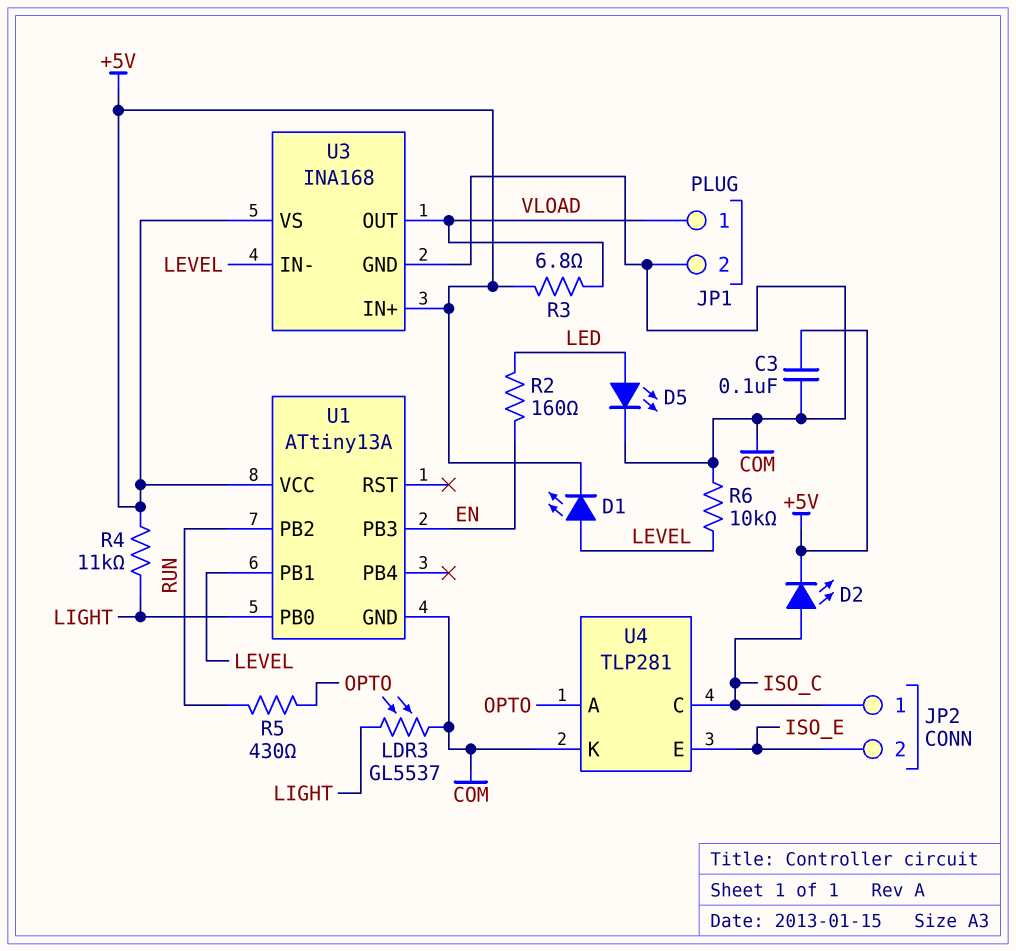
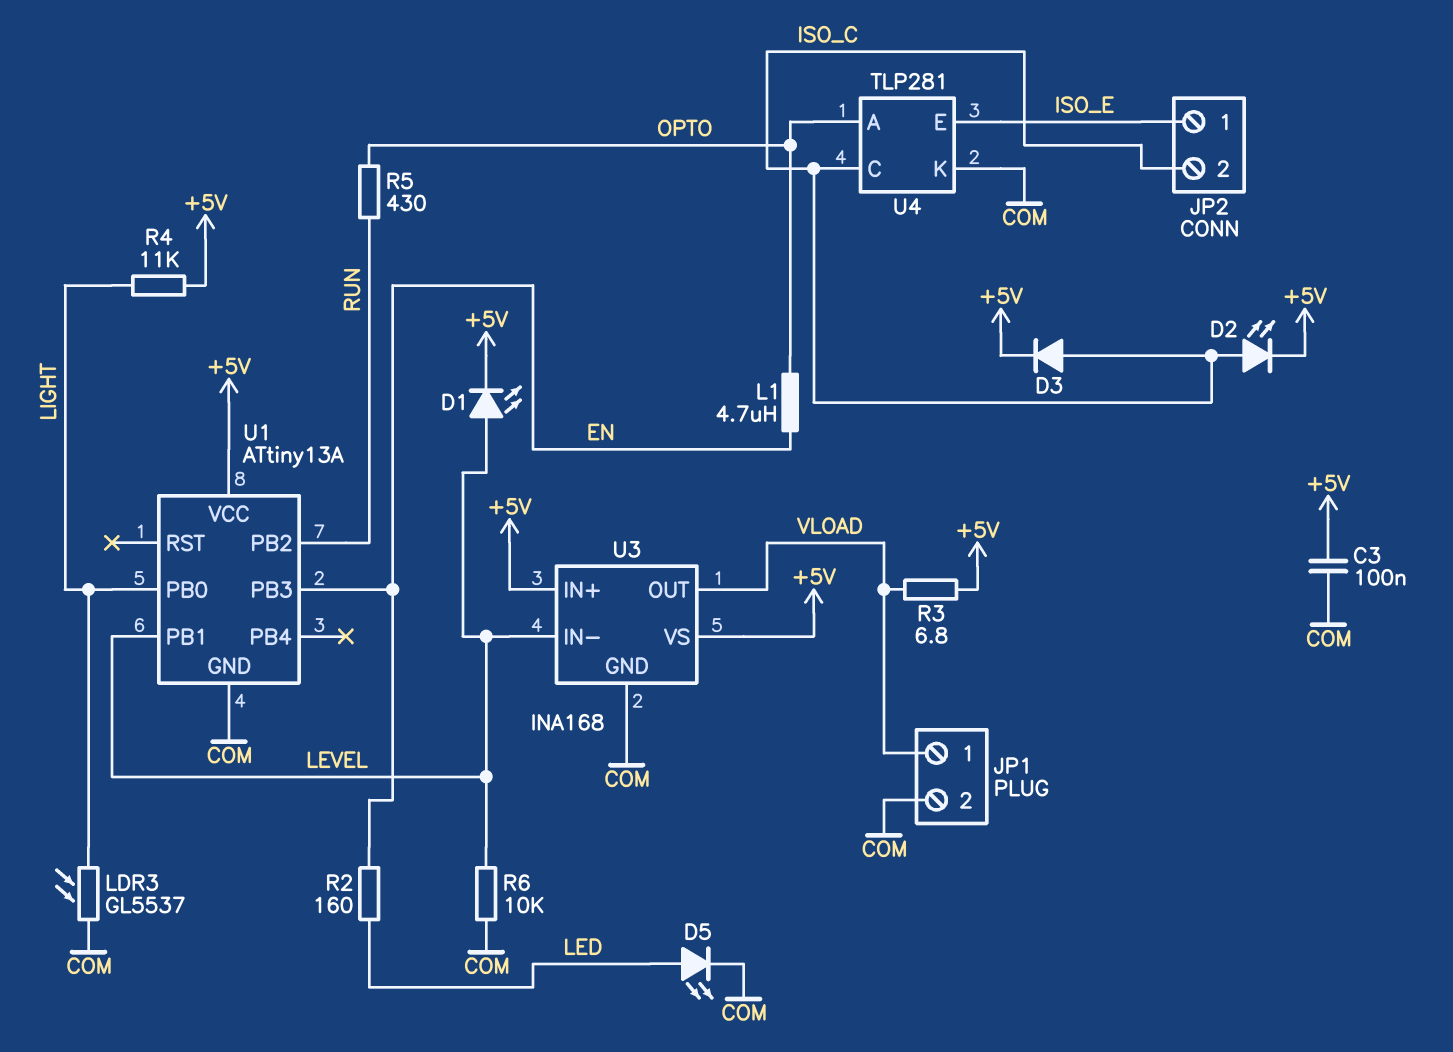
D3: none -> diode (A ISO_C, K +5V)
JP2 pin 1: ISO_C -> ISO_E
JP2 pin 2: ISO_E -> ISO_C
L1: none -> 4.7uH (EN, OPTO)

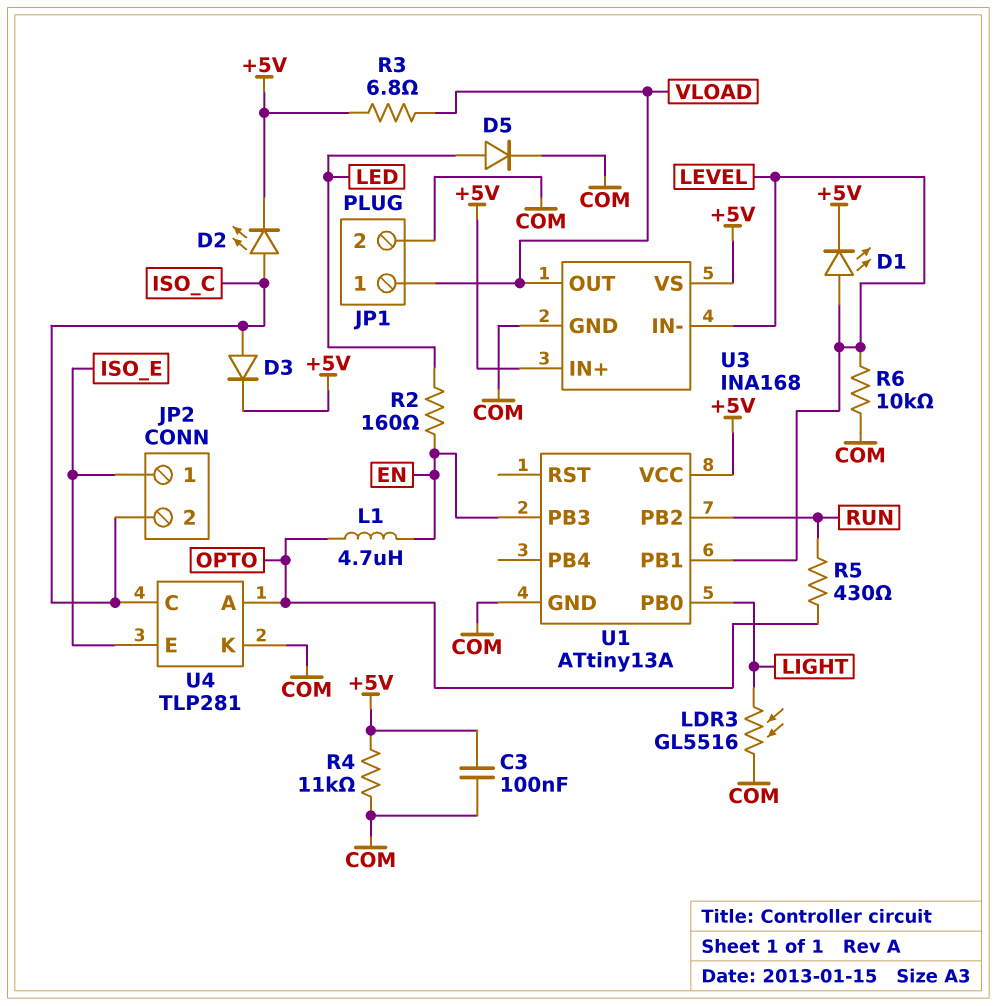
D5: LED (A LED, K COM) -> diode (A LED, K COM)
LDR3: GL5537 (COM, LIGHT) -> GL5516 (COM, LIGHT)
R4: 11k (+5V, LIGHT) -> 11k (+5V, COM)

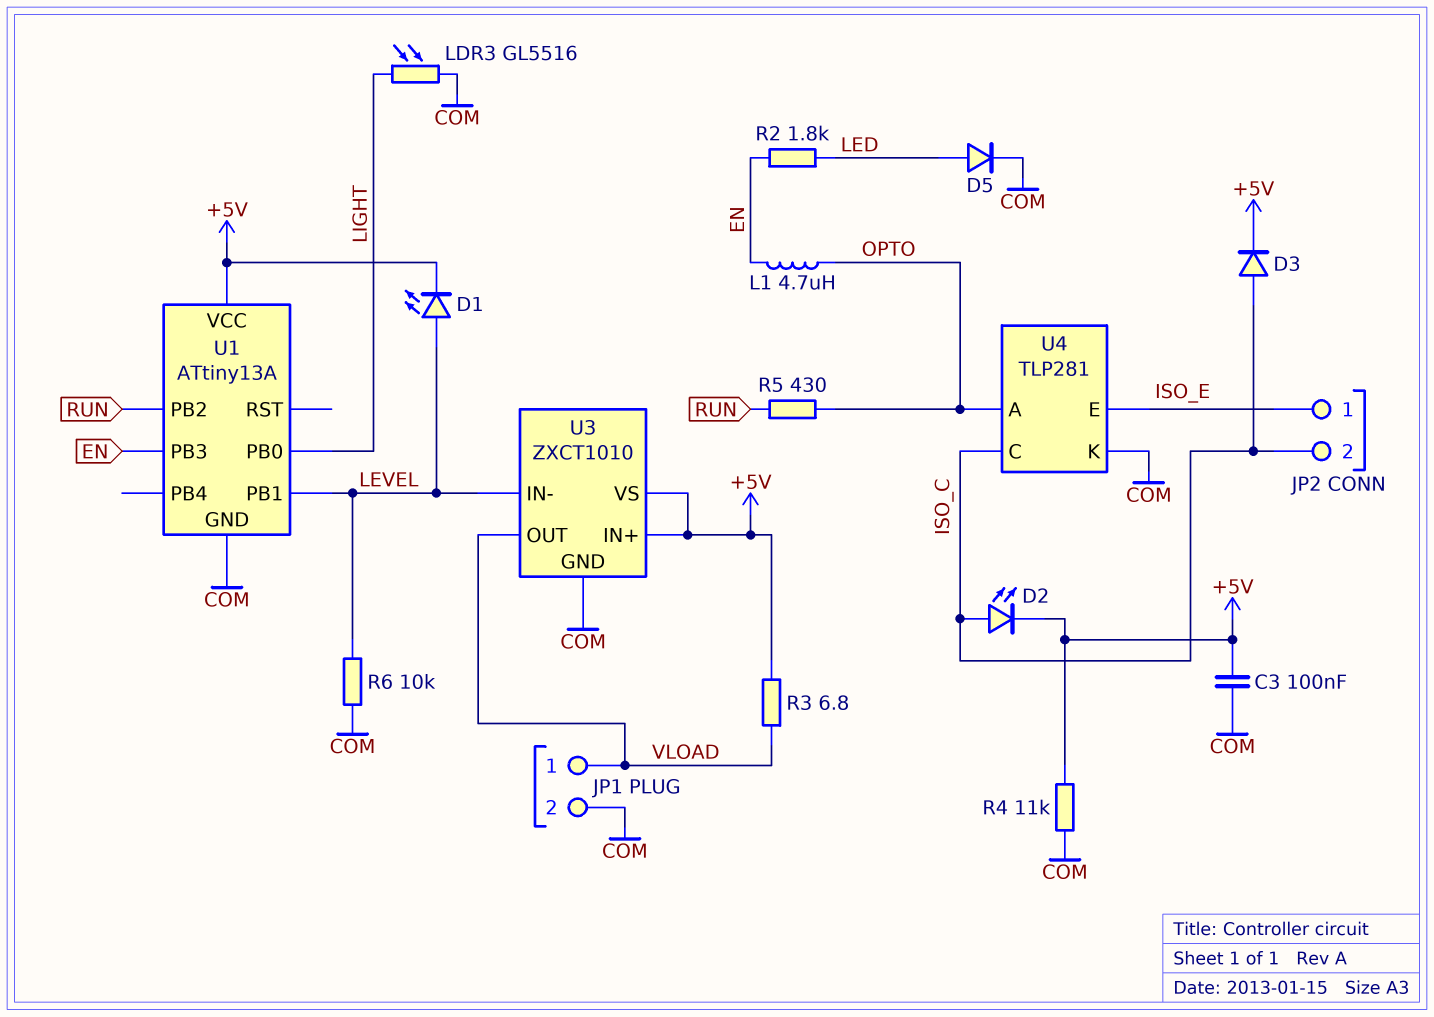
R2: 160 (EN, LED) -> 1.8k (EN, LED)
U3: INA168 -> ZXCT1010

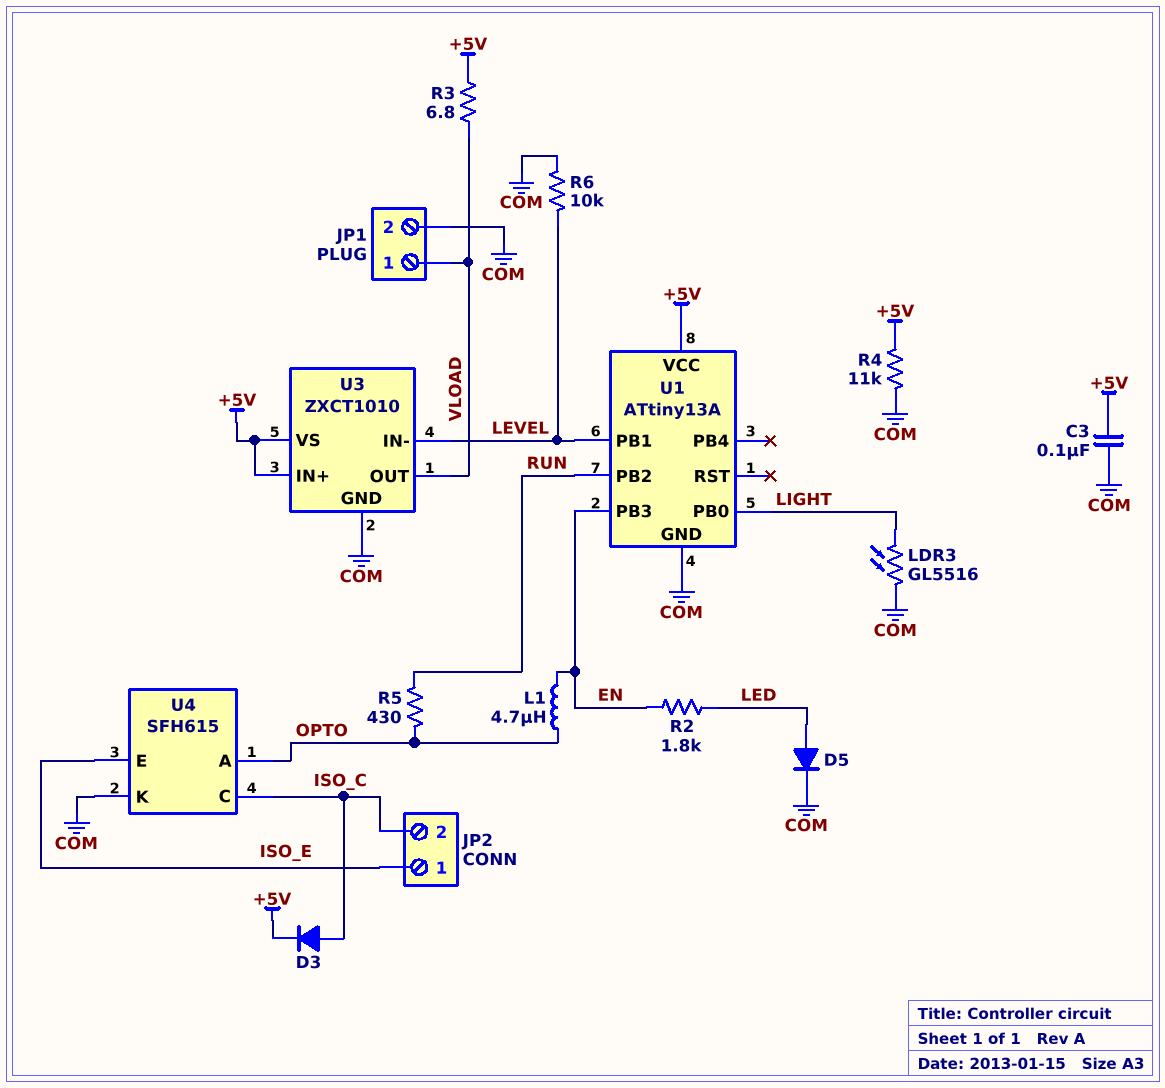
D1: LED (A LEVEL, K +5V) -> none
D2: LED (A ISO_C, K +5V) -> none
U4: TLP281 -> SFH615

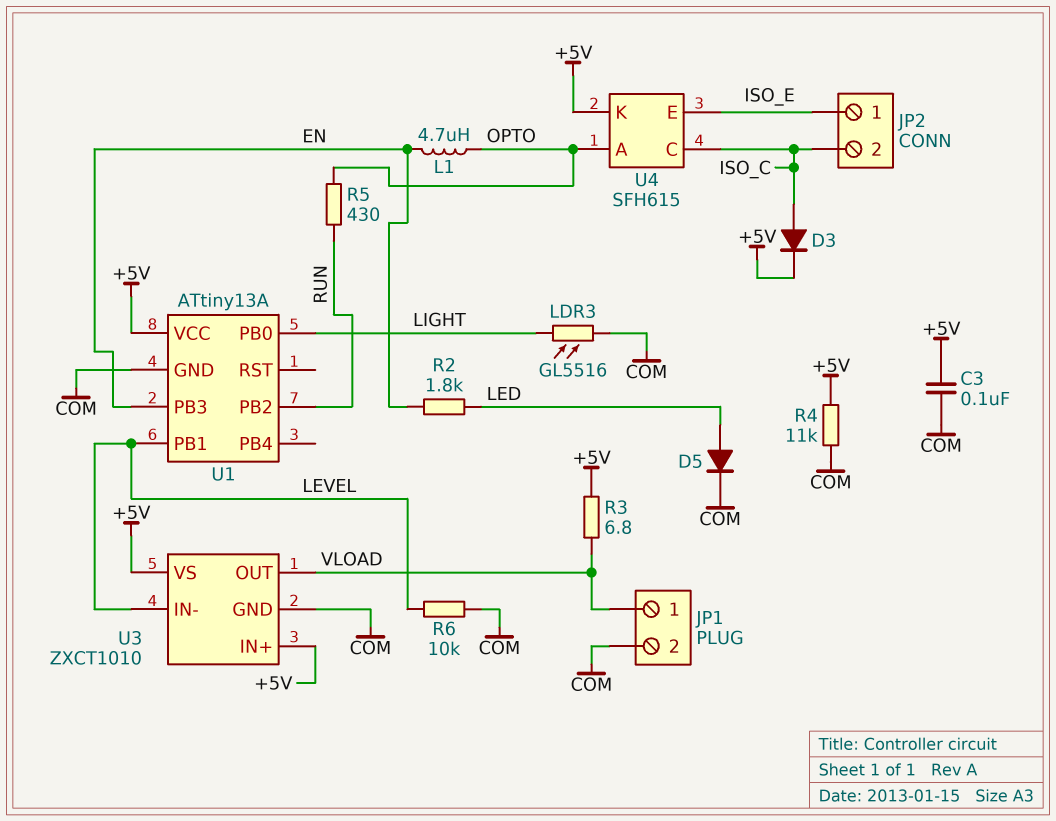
U4 pin K: COM -> +5V

